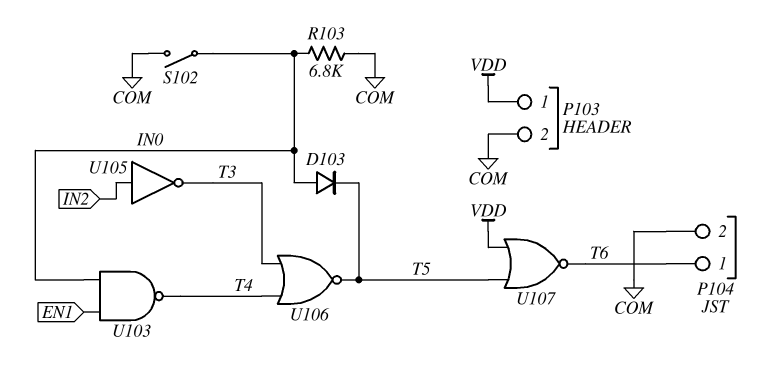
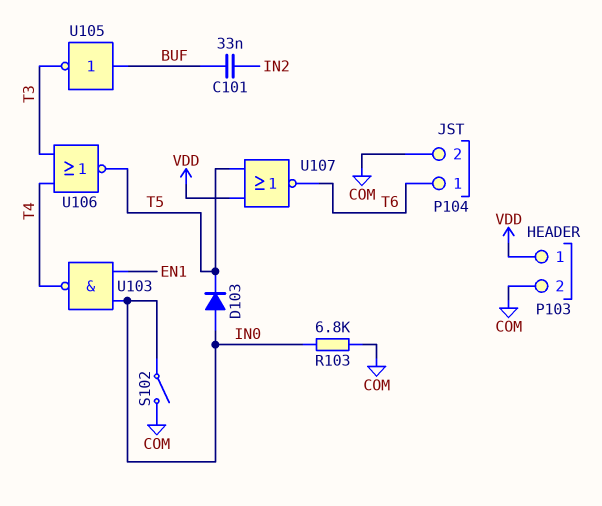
C101: none -> 33nF (BUF, IN2)
U105: NOT (in IN2, out T3) -> NOT (in BUF, out T3)

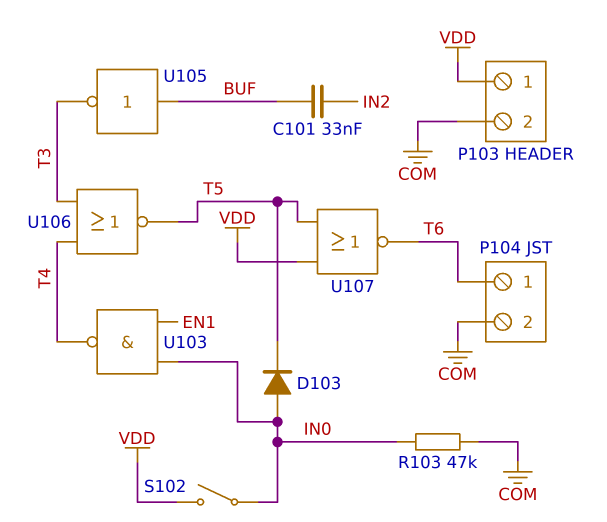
R103: 6.8k (COM, IN0) -> 47k (COM, IN0)
S102: switch (COM, IN0) -> switch (IN0, VDD)

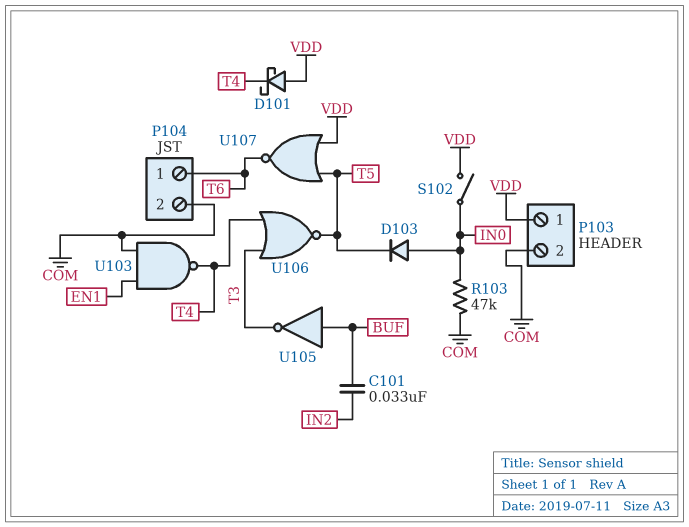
D101: none -> schottky (A VDD, K T4)
U103: NAND (in EN1, in IN0, out T4) -> NAND (in COM, in EN1, out T4)

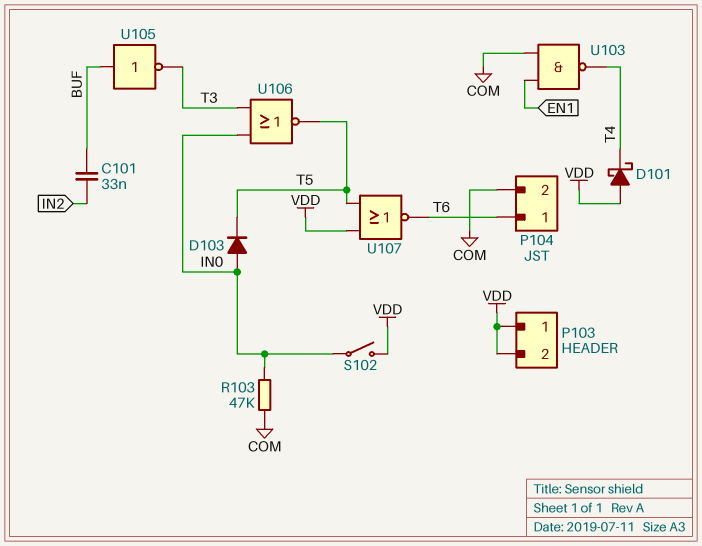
P103 pin 2: COM -> VDD
U106: NOR (in T3, in T4, out T5) -> NOR (in IN0, in T3, out T5)

